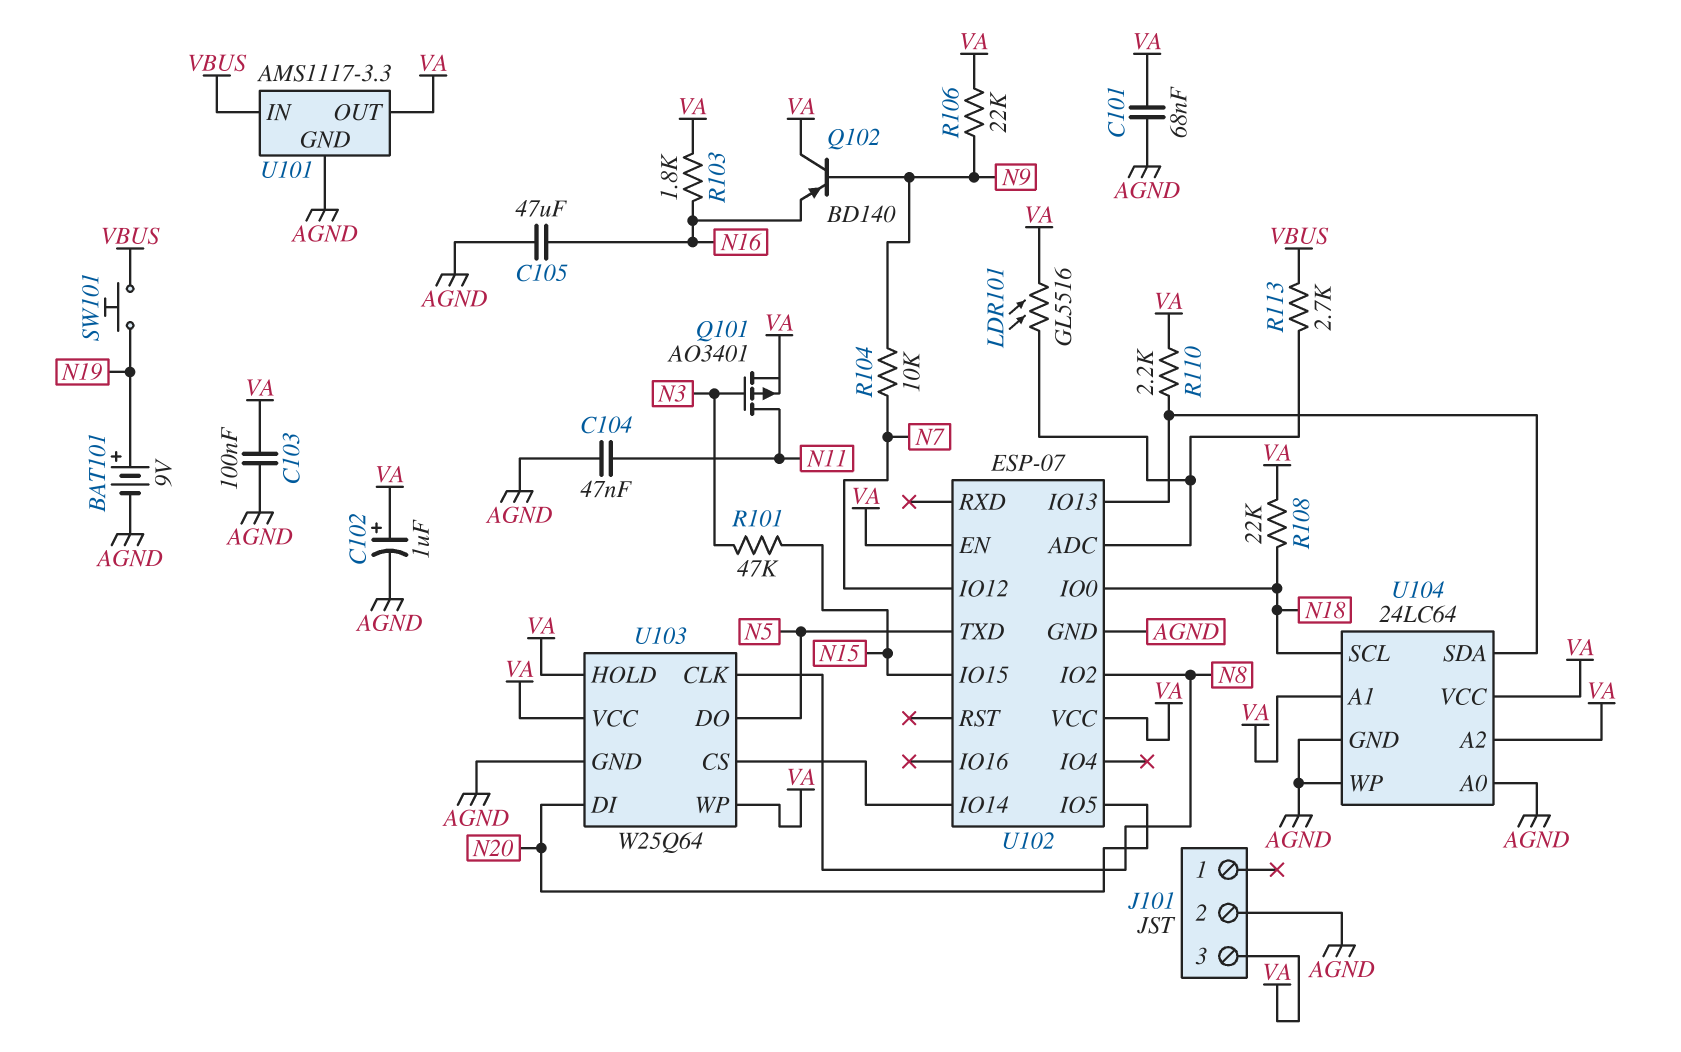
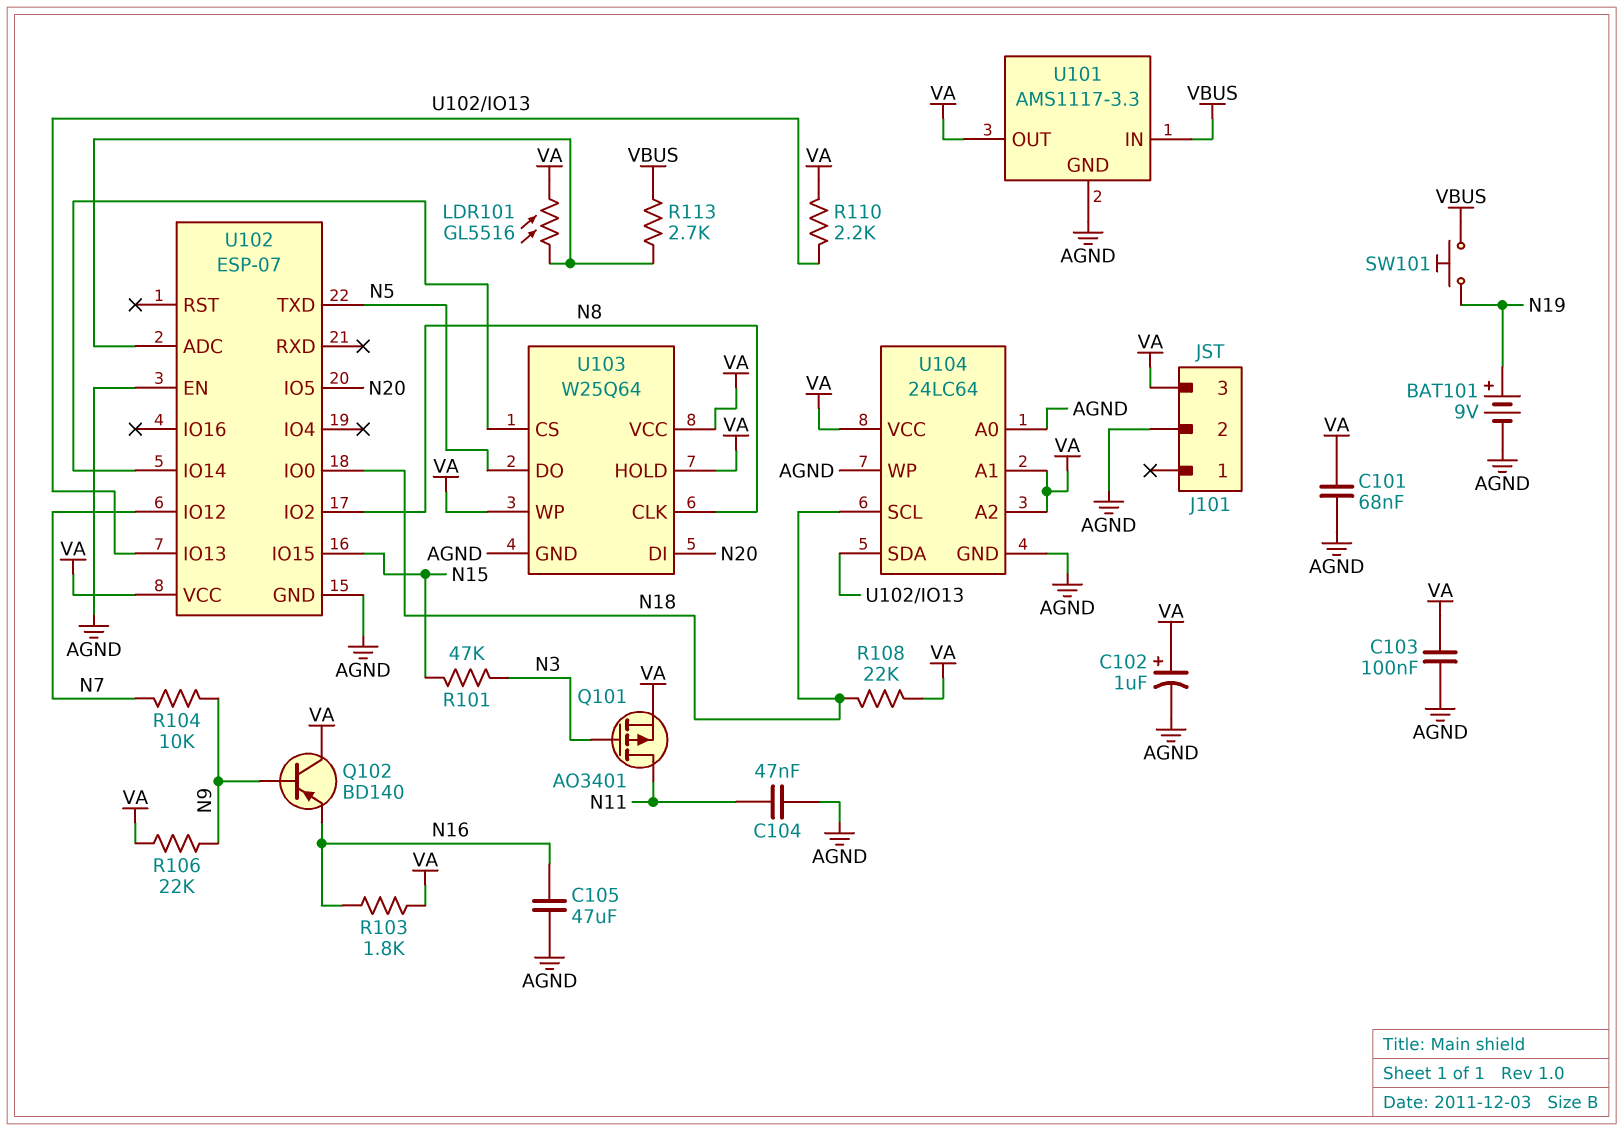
U102 pin EN: VA -> AGND

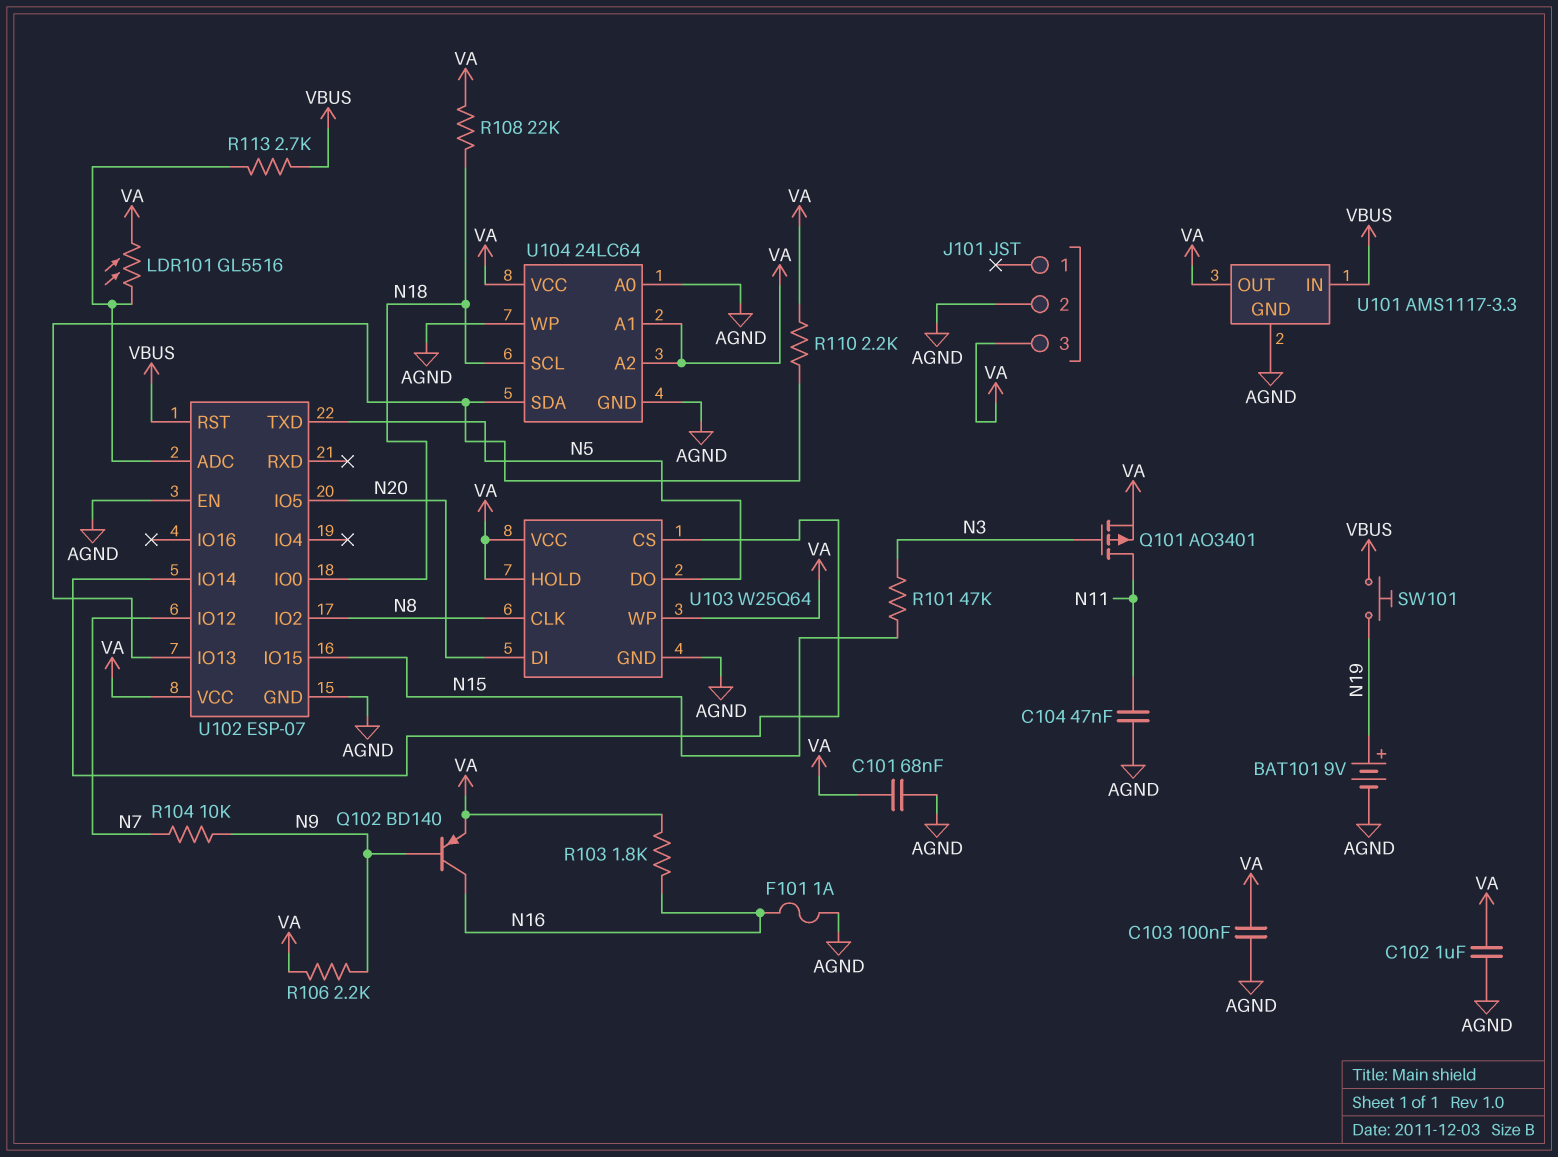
C102: 1uF (plus VA, minus AGND) -> 1uF (AGND, VA)
C105: 47uF (AGND, N16) -> none
F101: none -> 1A (AGND, N16)
Q102: PNP BD140 (B N9, C VA, E N16) -> PNP BD140 (B N9, C N16, E VA)
R106: 22k (N9, VA) -> 2.2k (N9, VA)
U102 pin RST: none -> VBUS

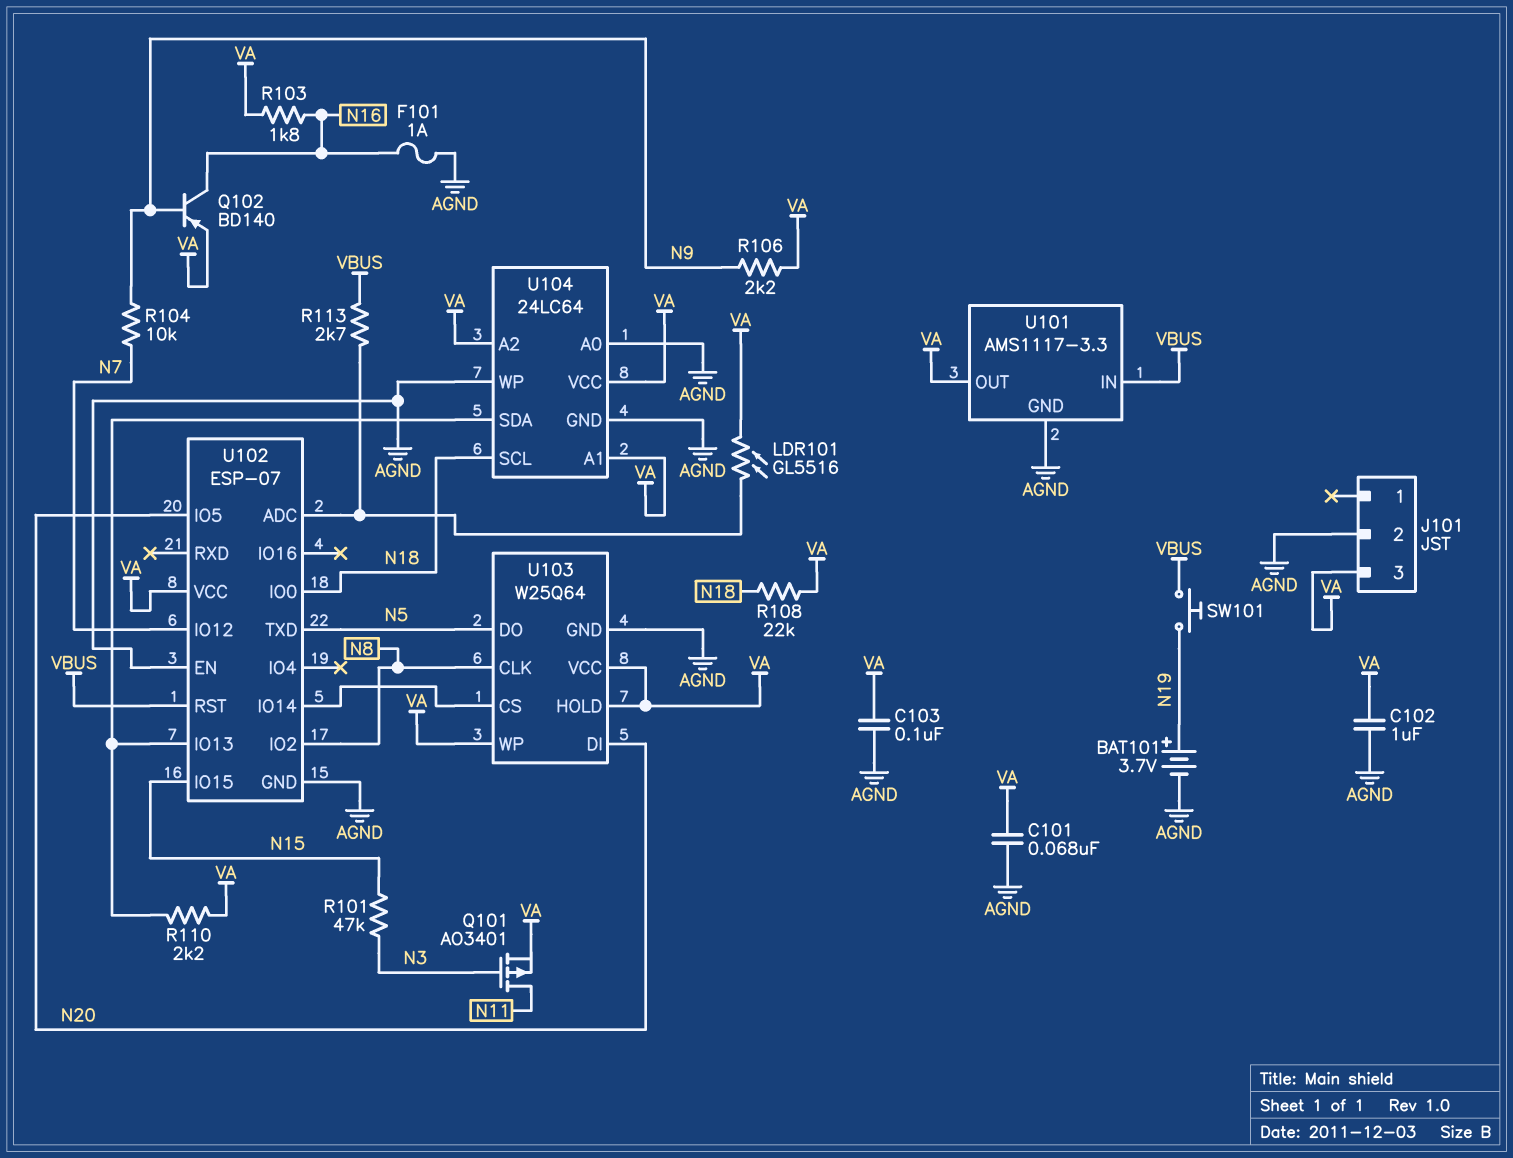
BAT101: 9V (plus N19, minus AGND) -> 3.7V (plus N19, minus AGND)
C104: 47nF (AGND, N11) -> none

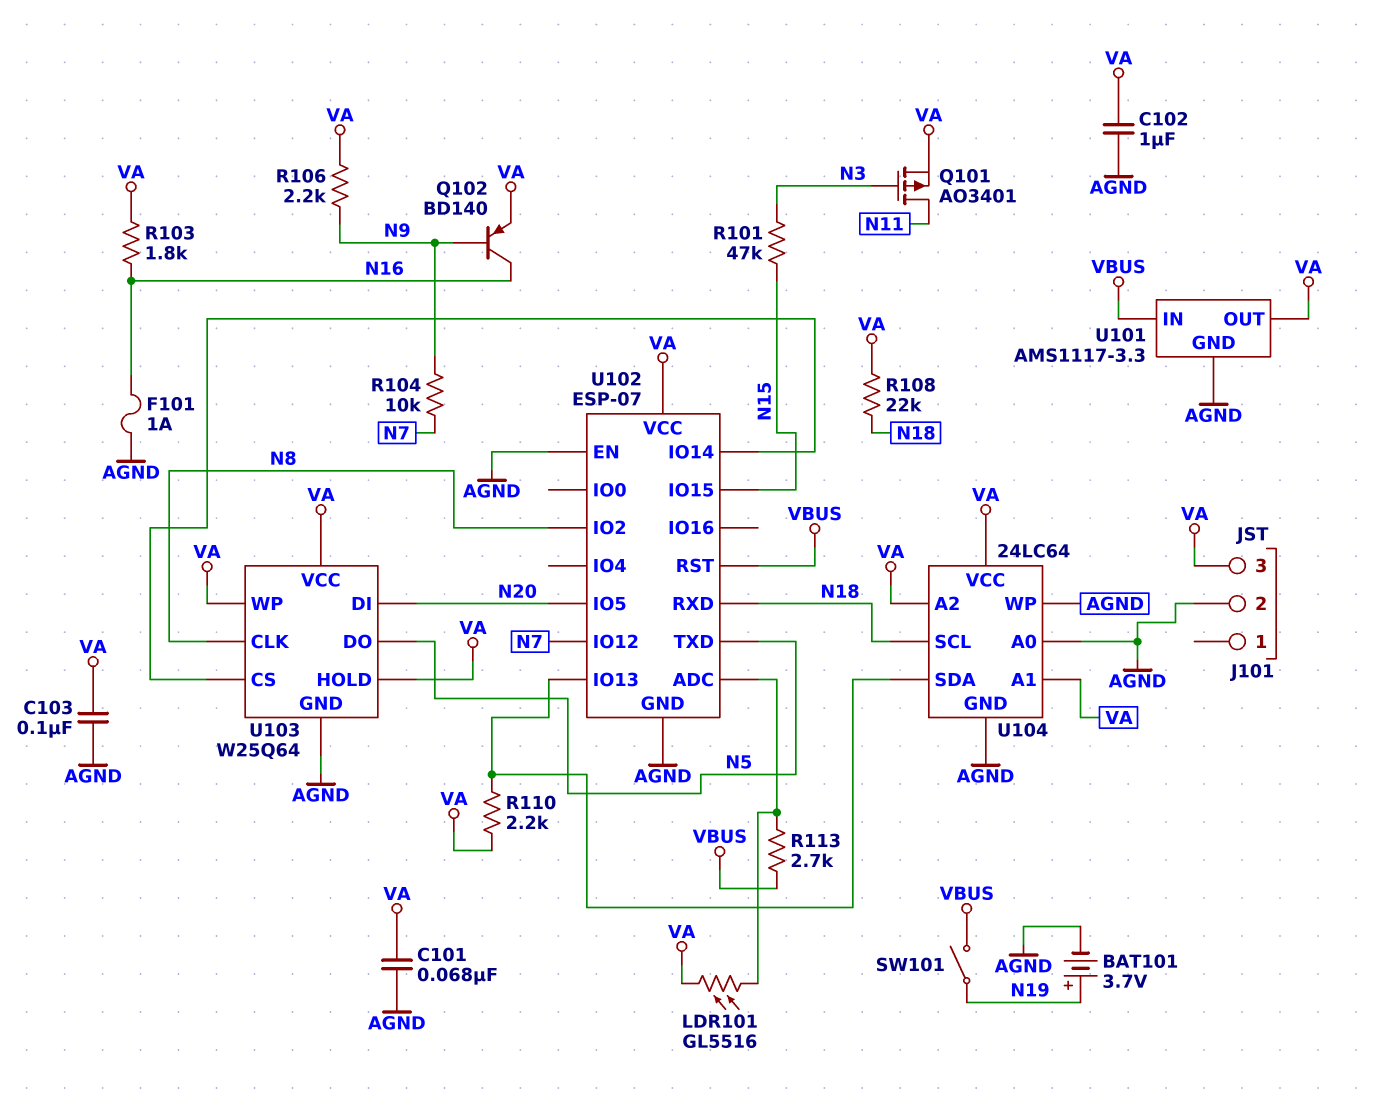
SW101: button (N19, VBUS) -> switch (N19, VBUS)
U102 pin IO0: N18 -> none
U102 pin RXD: none -> N18

